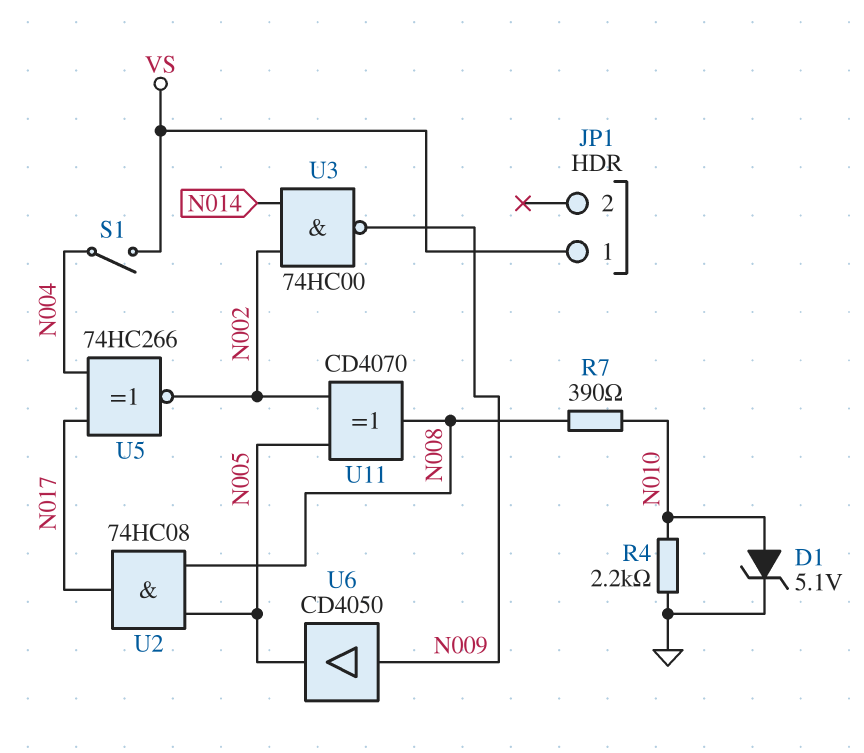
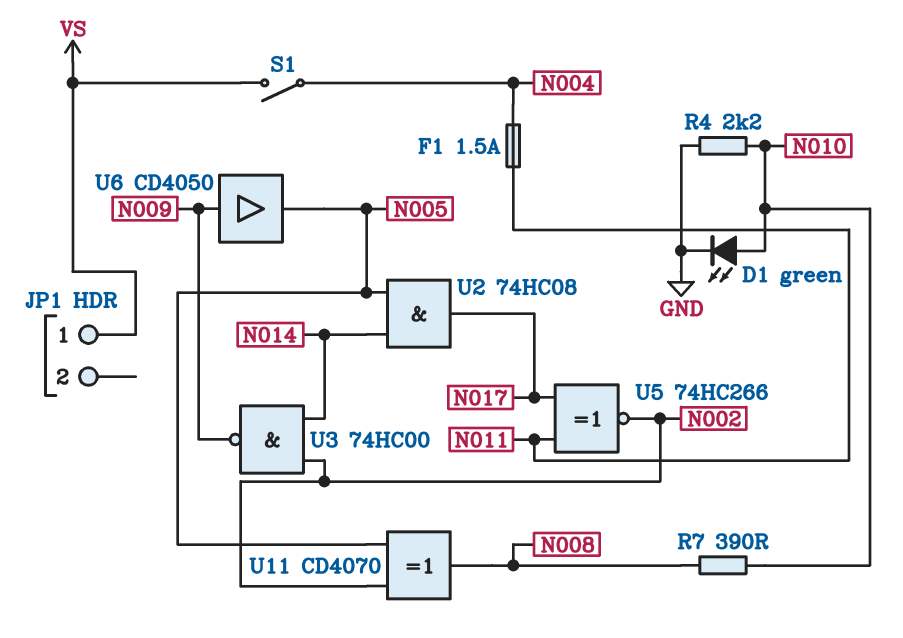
D1: zener 5.1V (A N010, K GND) -> LED green (A N010, K GND)
F1: none -> 1.5A (N004, N011)
U2: AND 74HC08 (in N005, in N008, out N017) -> AND 74HC08 (in N005, in N014, out N017)
U5: XNOR 74HC266 (in N004, in N017, out N002) -> XNOR 74HC266 (in N011, in N017, out N002)

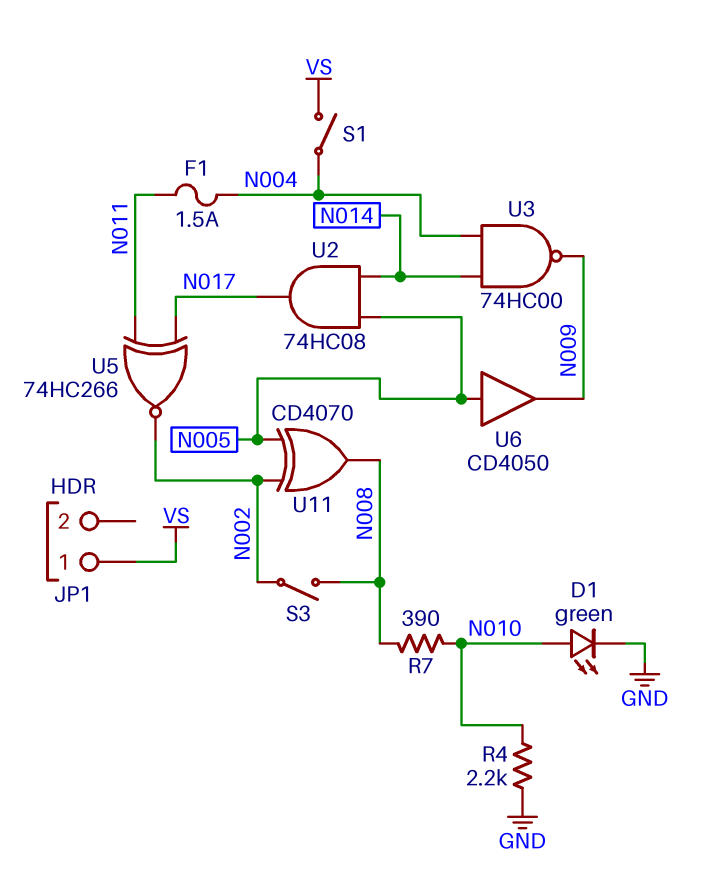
S3: none -> switch (N002, N008)
U3: NAND 74HC00 (in N002, in N014, out N009) -> NAND 74HC00 (in N004, in N014, out N009)
U6: buffer CD4050 (in N009, out N005) -> buffer CD4050 (in N005, out N009)

